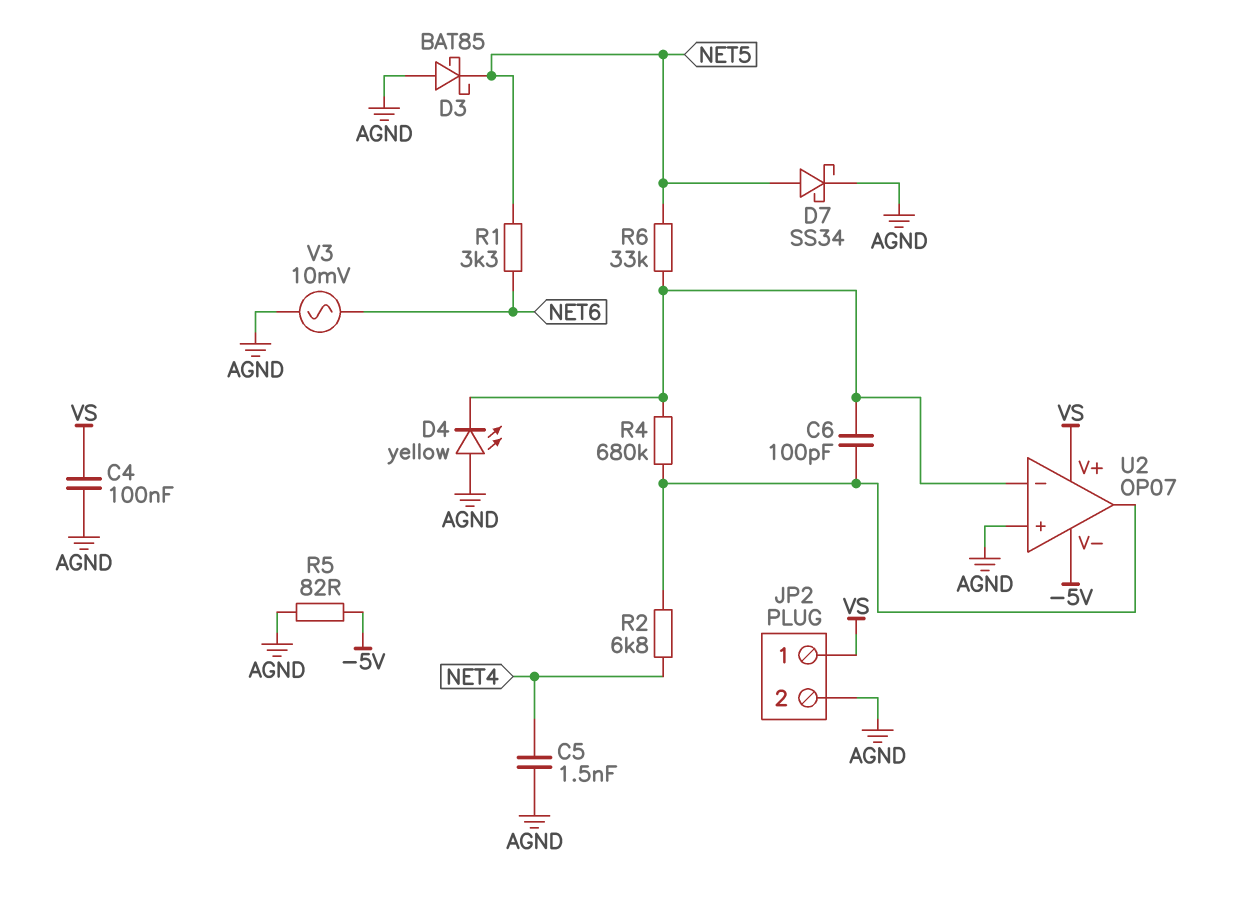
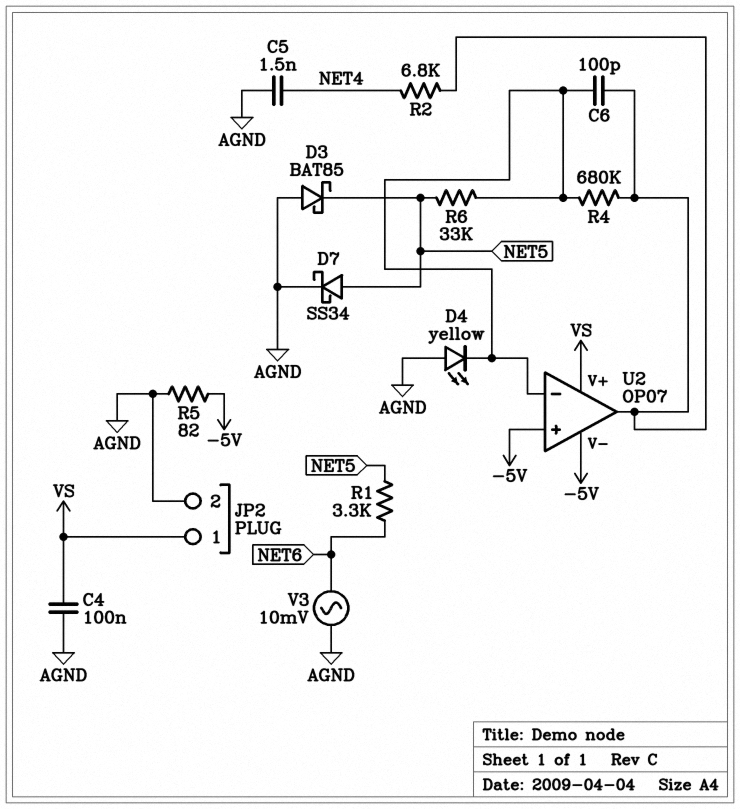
U2 pin in+: AGND -> -5V

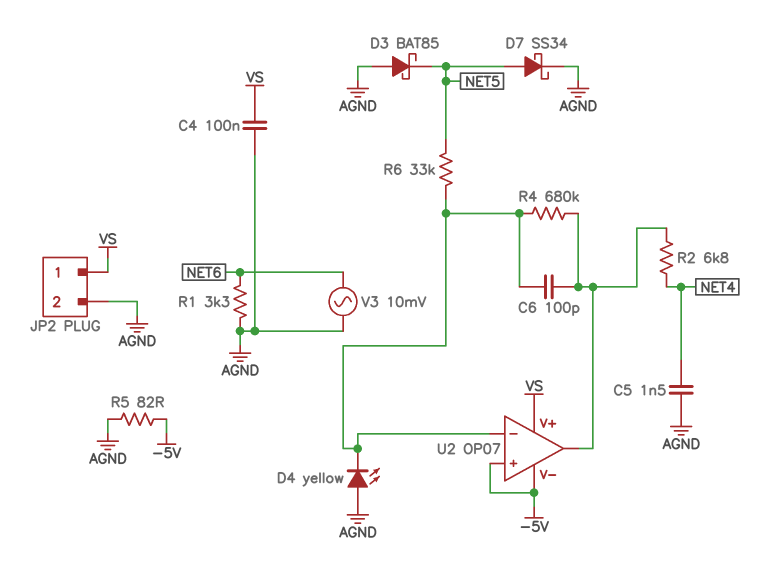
R1: 3.3k (NET5, NET6) -> 3.3k (AGND, NET6)

